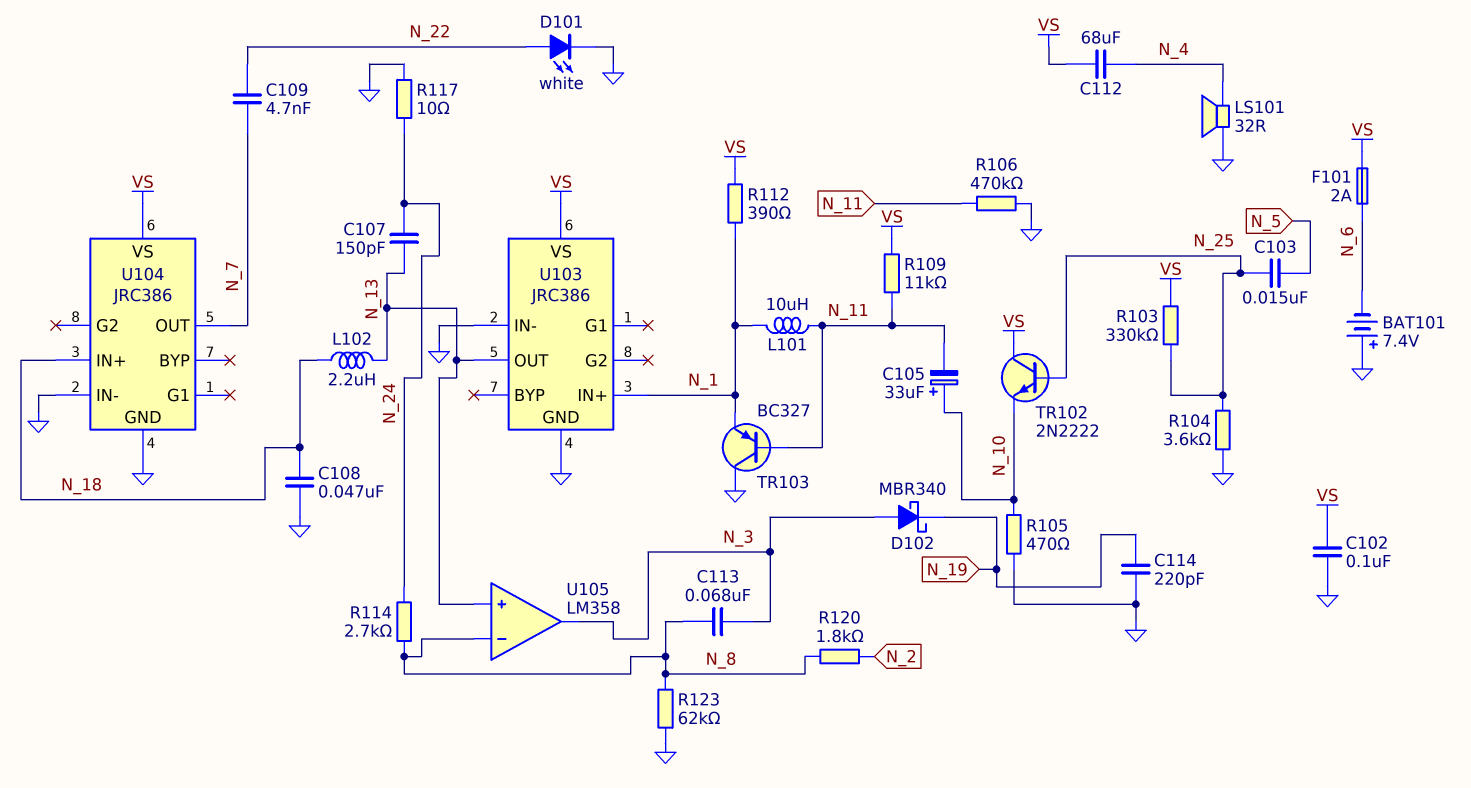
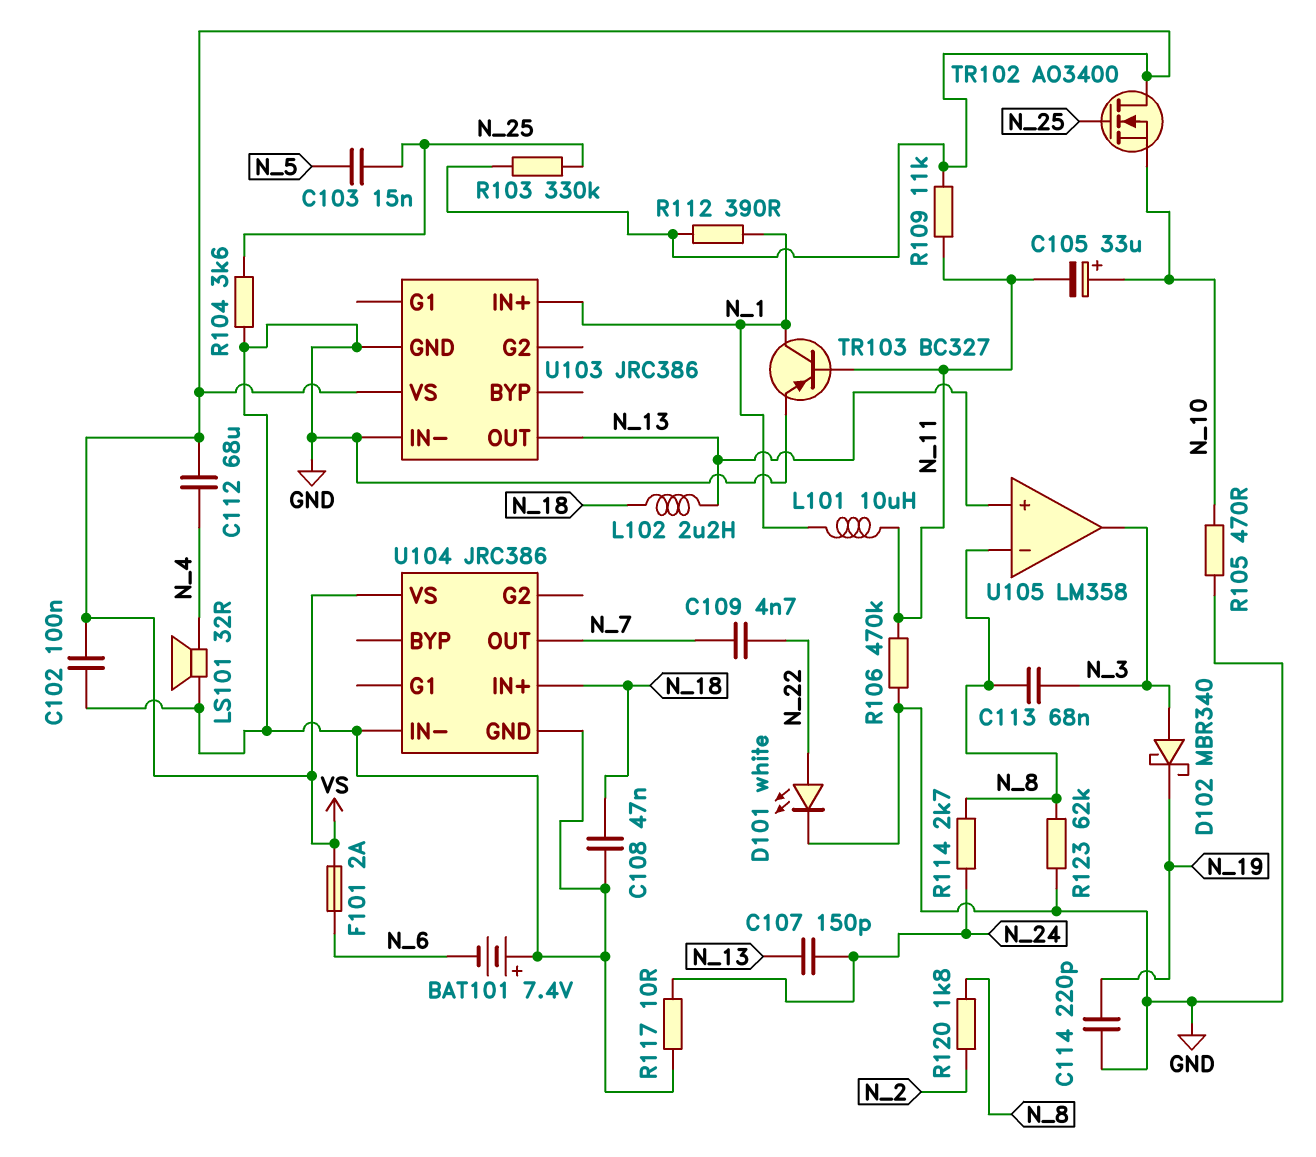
TR102: NPN 2N2222 (B N_25, C VS, E N_10) -> NMOS AO3400 (G N_25, D VS, S N_10)
TR103: PNP BC327 (B N_11, C GND, E N_1) -> PNP BC327 (B N_11, C N_1, E GND)

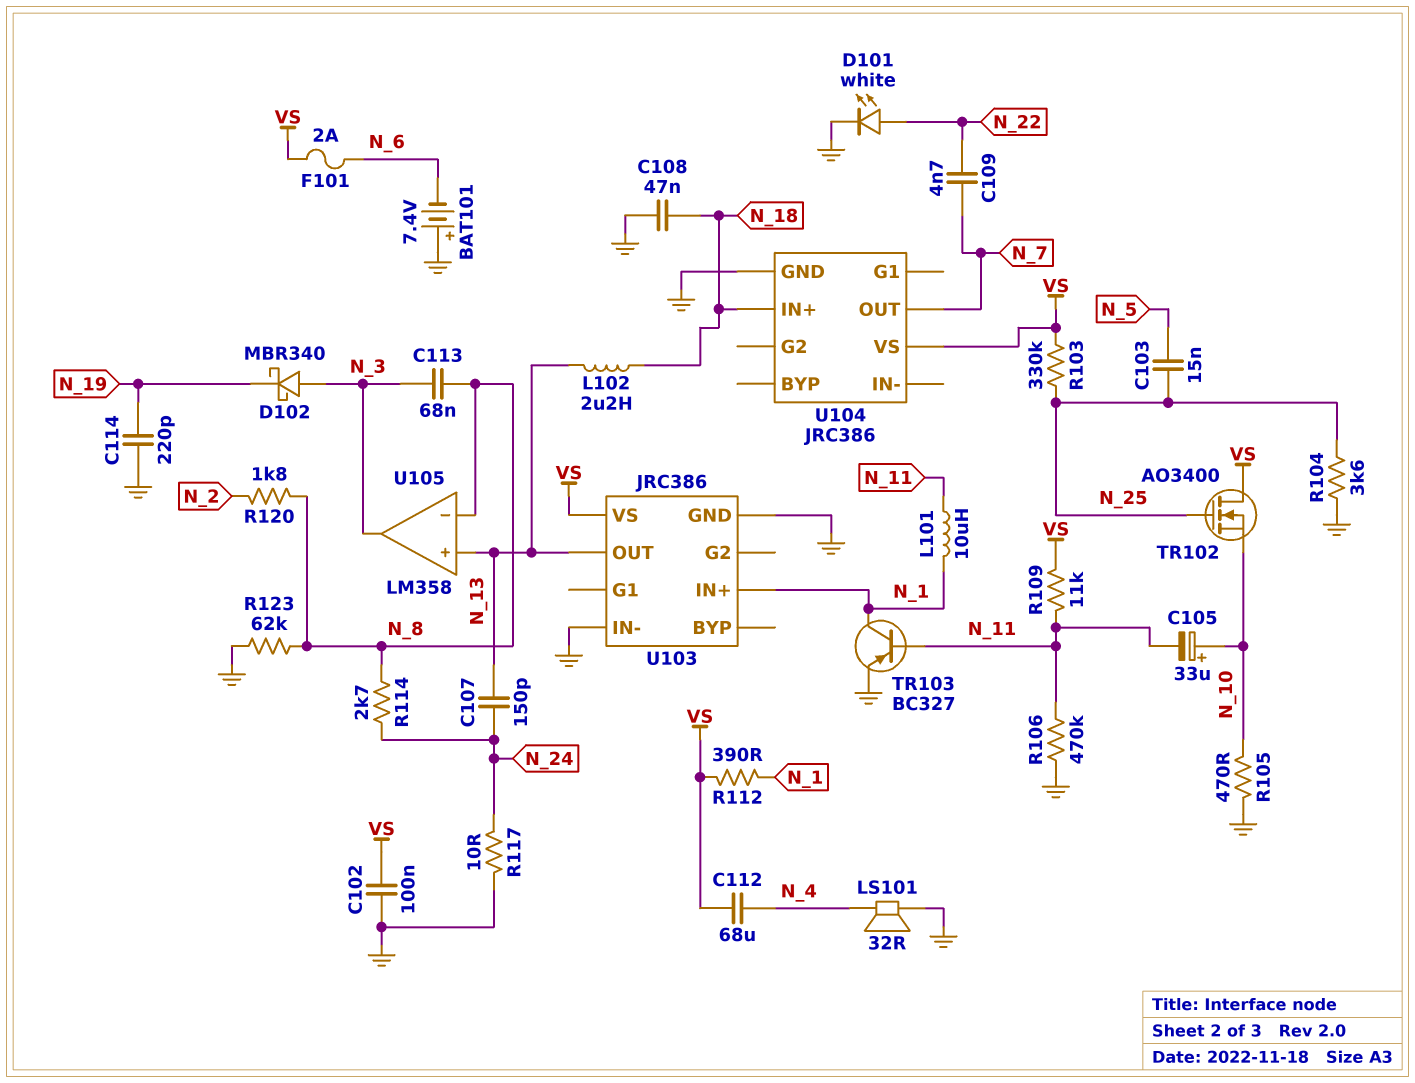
U104 pin IN-: GND -> none

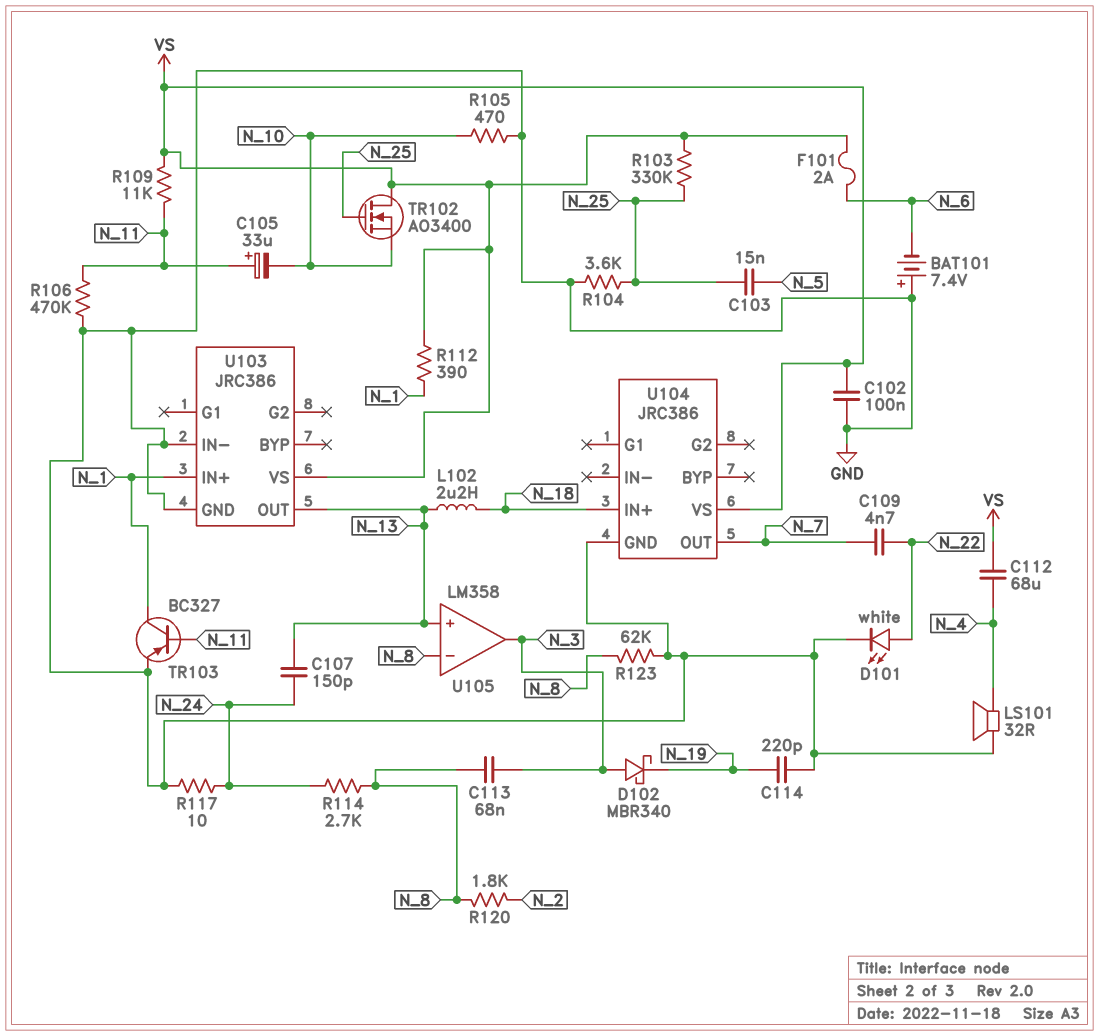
C105: 33uF (plus N_10, minus N_11) -> 33uF (plus N_11, minus N_10)
C108: 47nF (GND, N_18) -> none
L101: 10uH (N_1, N_11) -> none

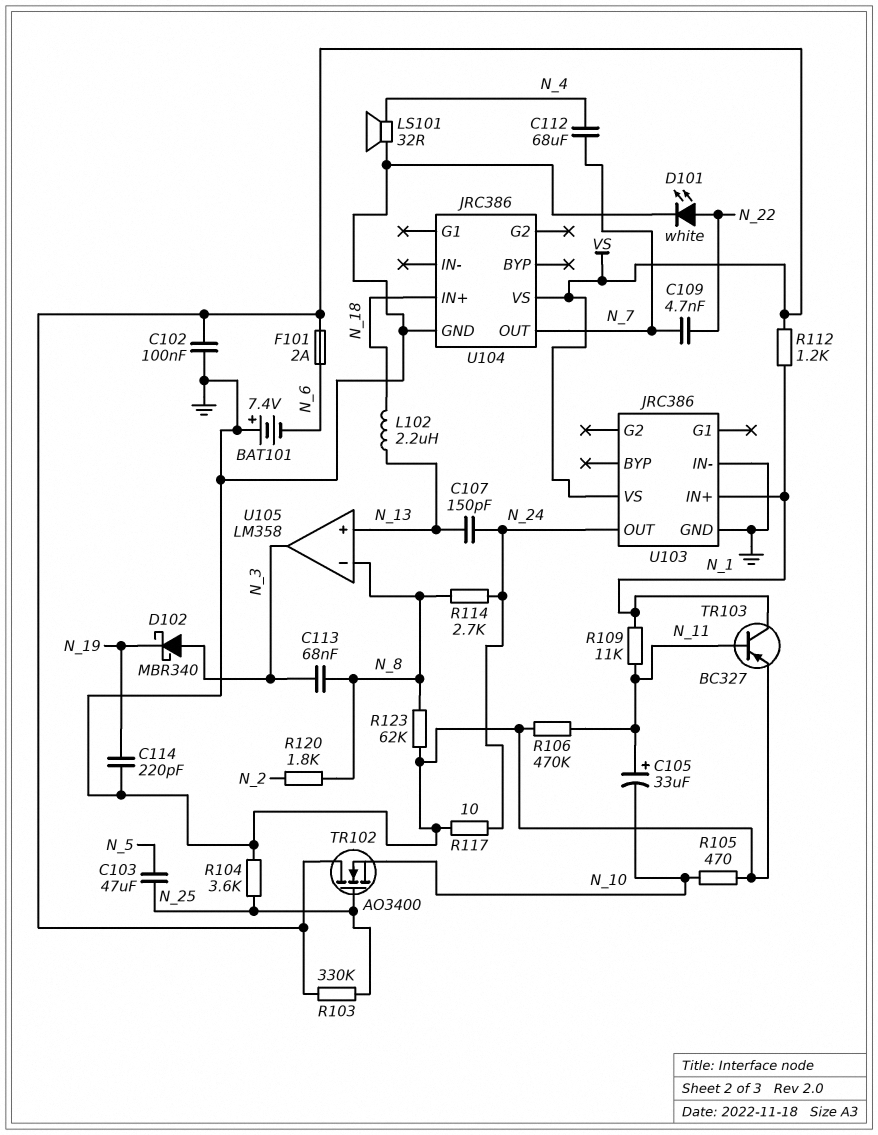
C103: 15nF (N_5, N_25) -> 47uF (N_5, N_25)
C112: 68uF (N_4, VS) -> 68uF (N_4, N_7)
R109: 11k (N_11, VS) -> 11k (N_1, N_11)
R112: 390 (N_1, VS) -> 1.2k (N_1, VS)
U103 pin OUT: N_13 -> N_24

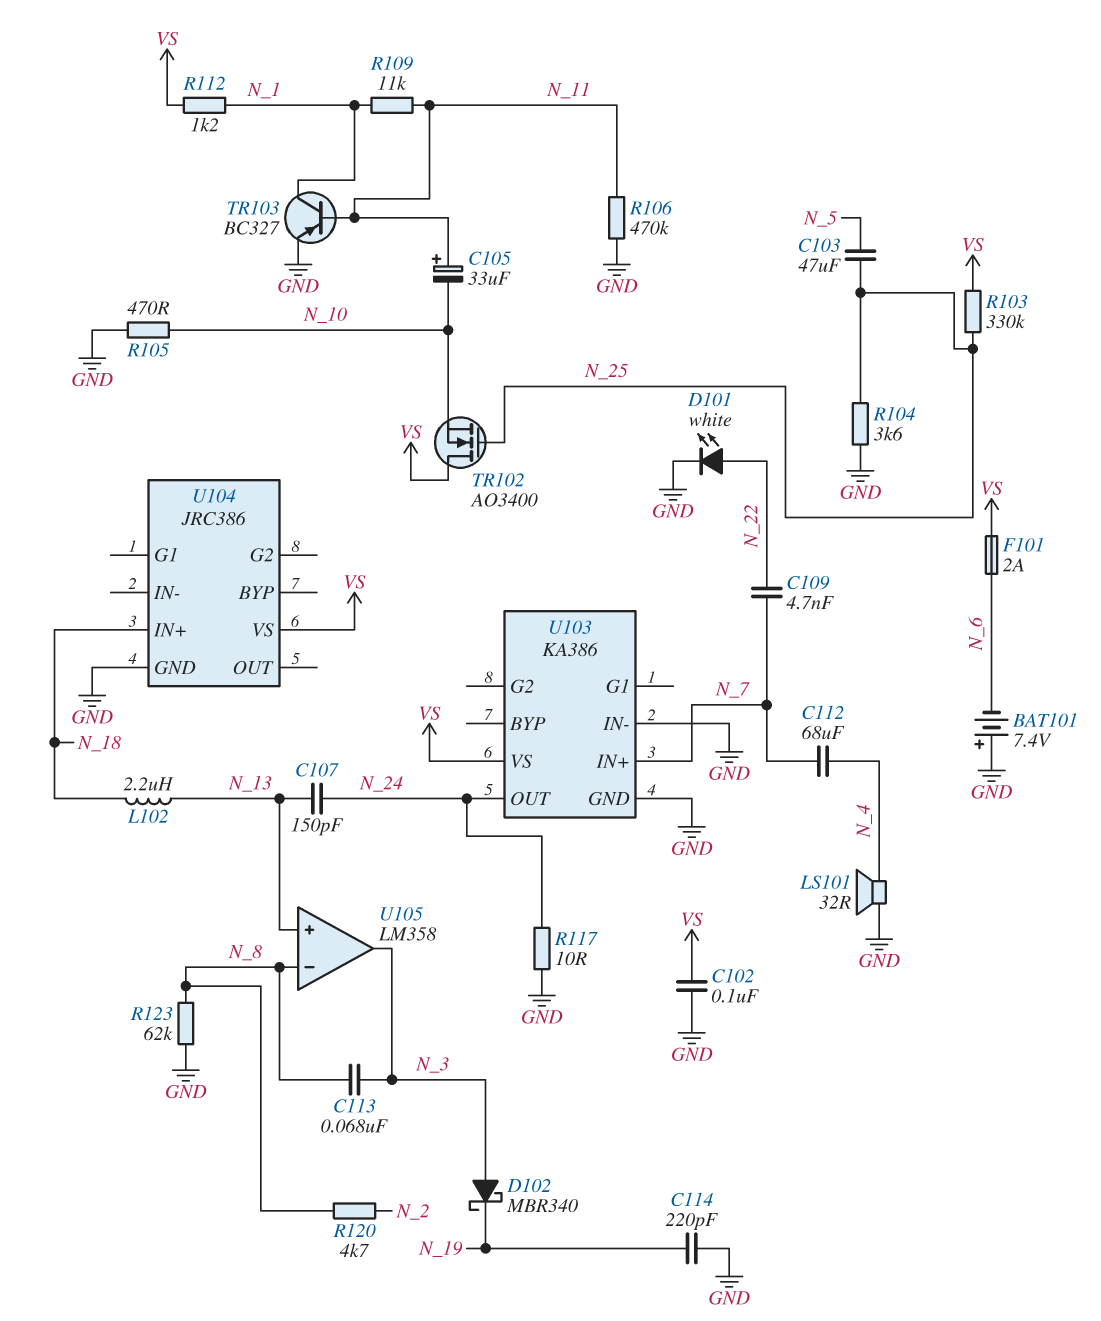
R114: 2.7k (N_8, N_24) -> none
R120: 1.8k (N_2, N_8) -> 4.7k (N_2, N_8)
U103: JRC386 -> KA386
U103 pin IN+: N_1 -> N_7
U104 pin OUT: N_7 -> none

